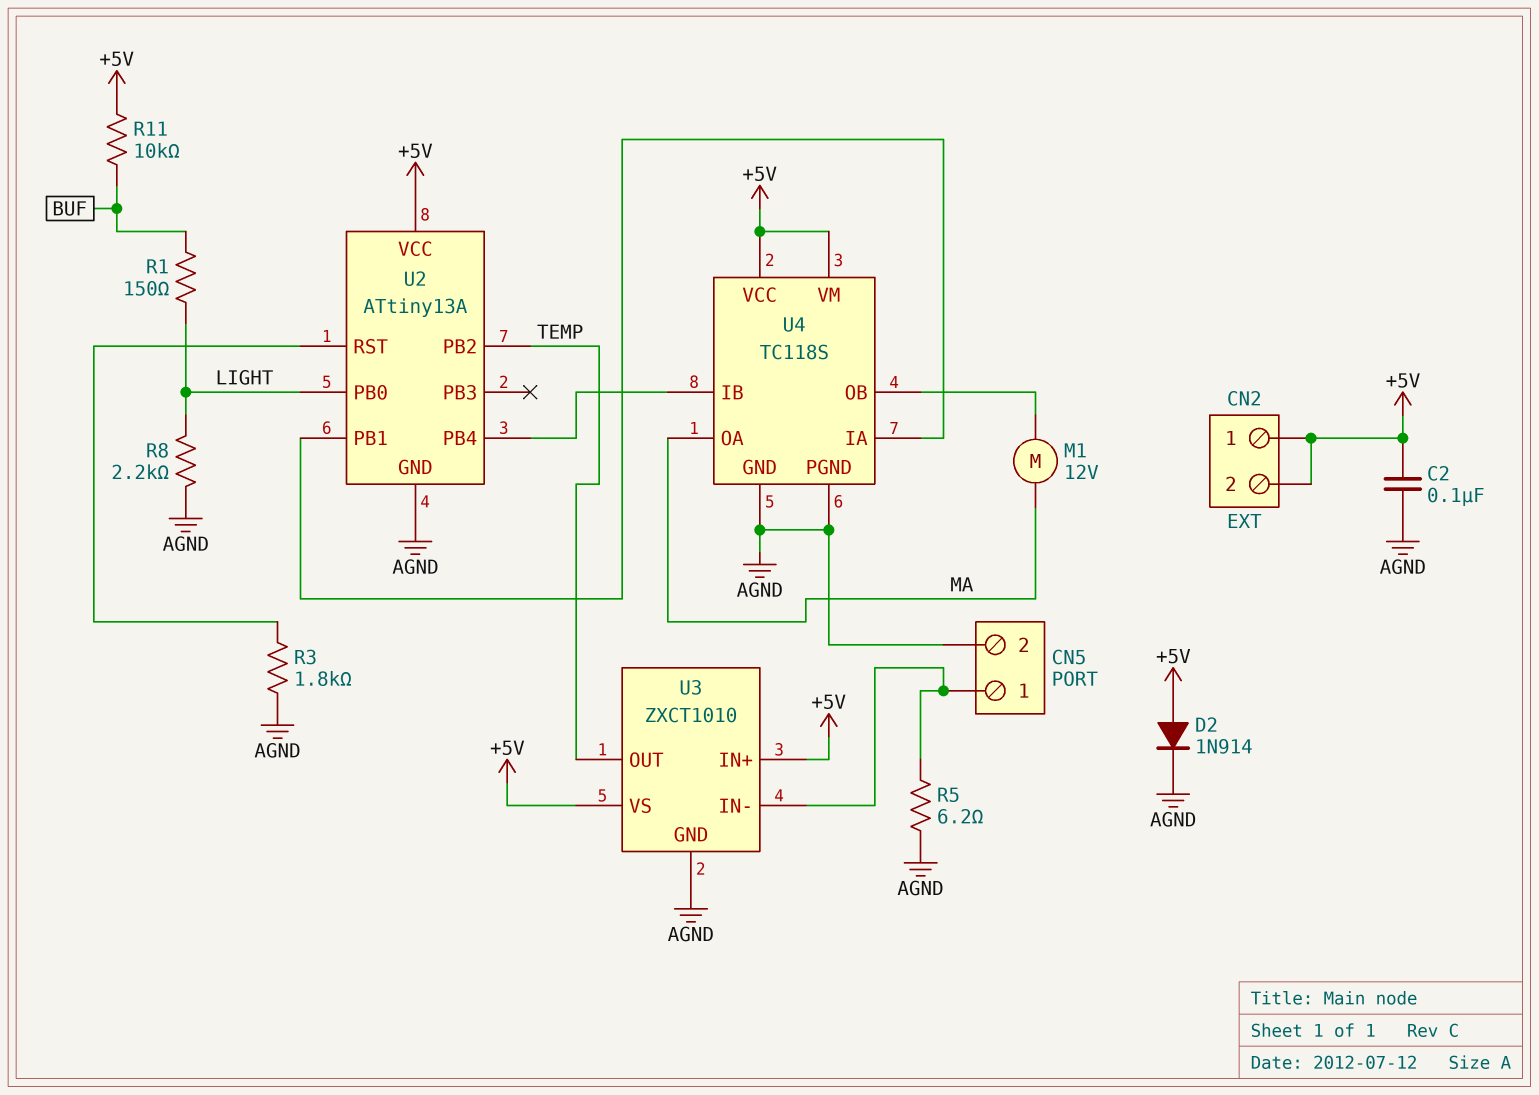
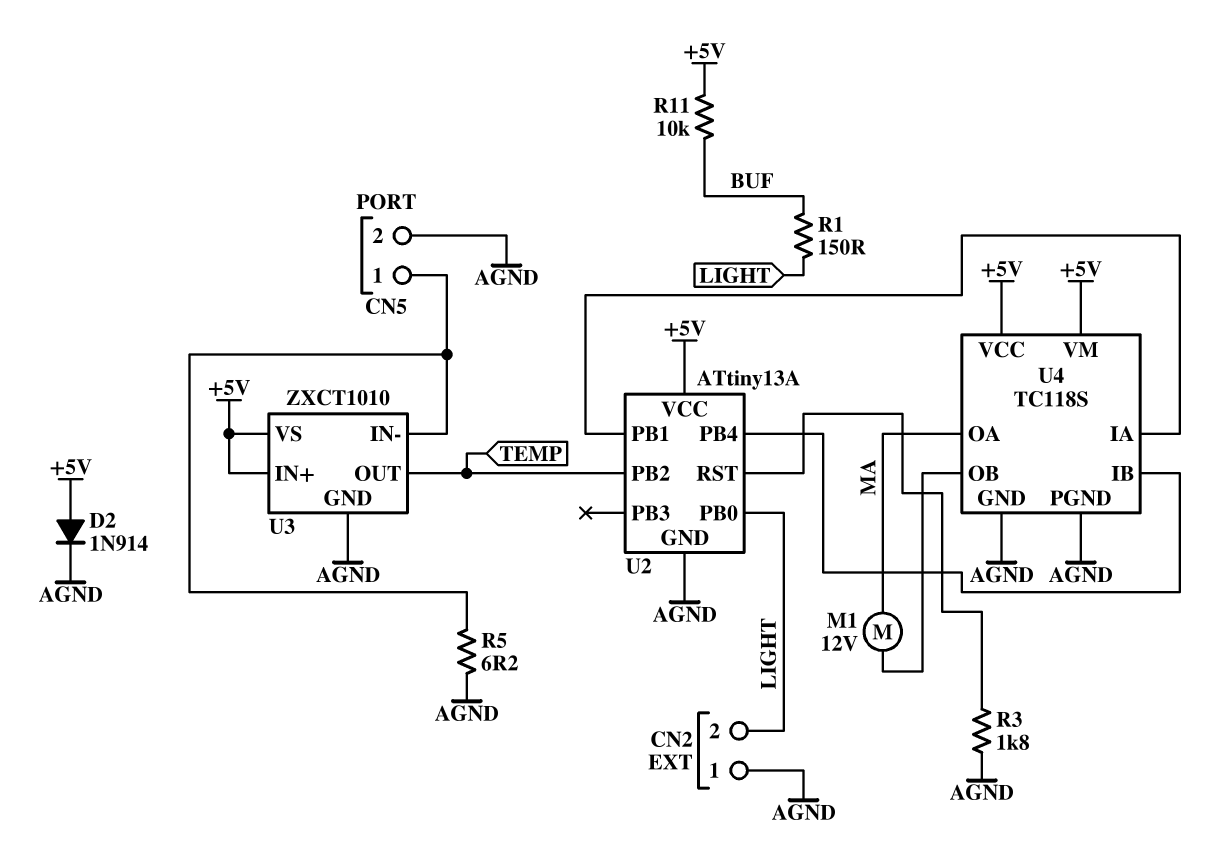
C2: 100nF (+5V, AGND) -> none
CN2 pin 1: +5V -> AGND
CN2 pin 2: +5V -> LIGHT
R8: 2.2k (AGND, LIGHT) -> none

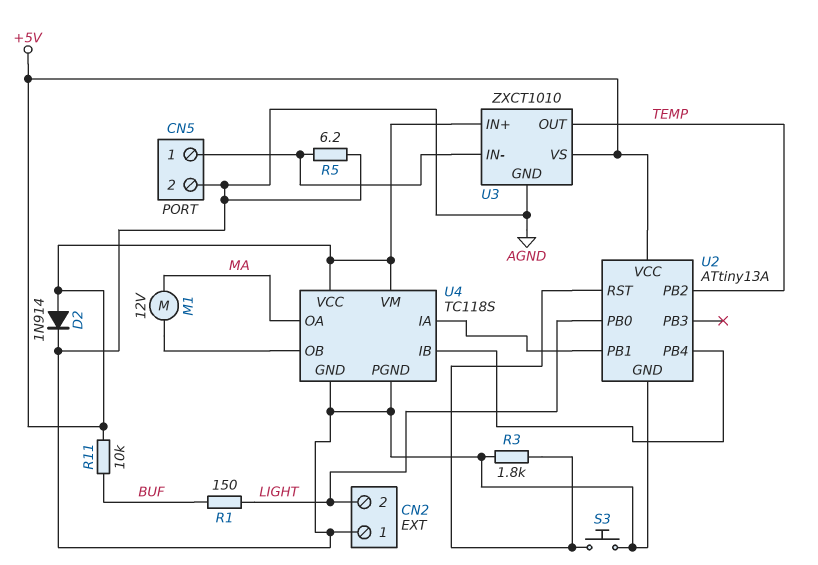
S3: none -> button (AGND, U2/RST)

